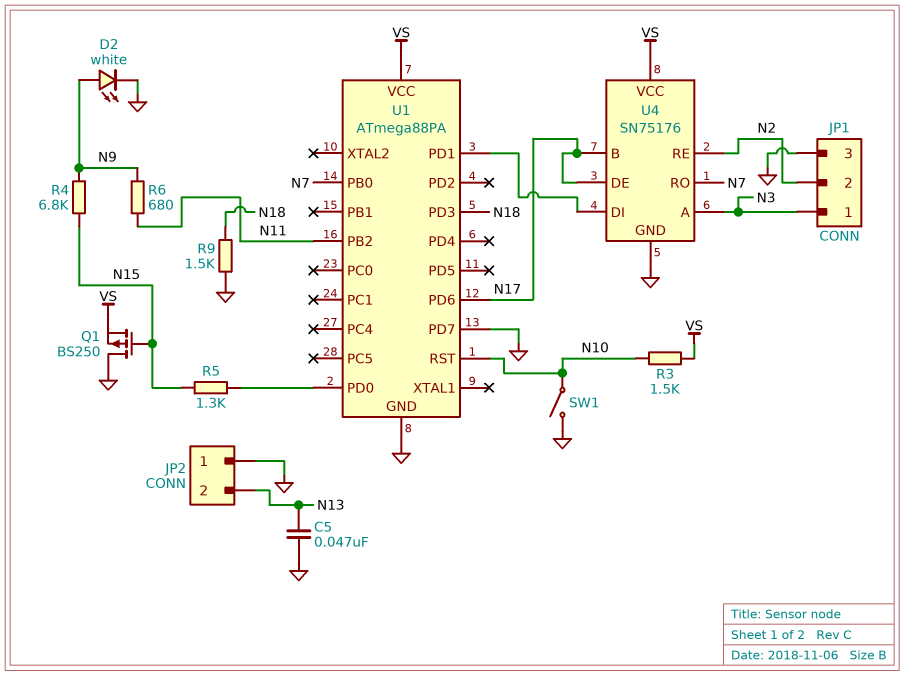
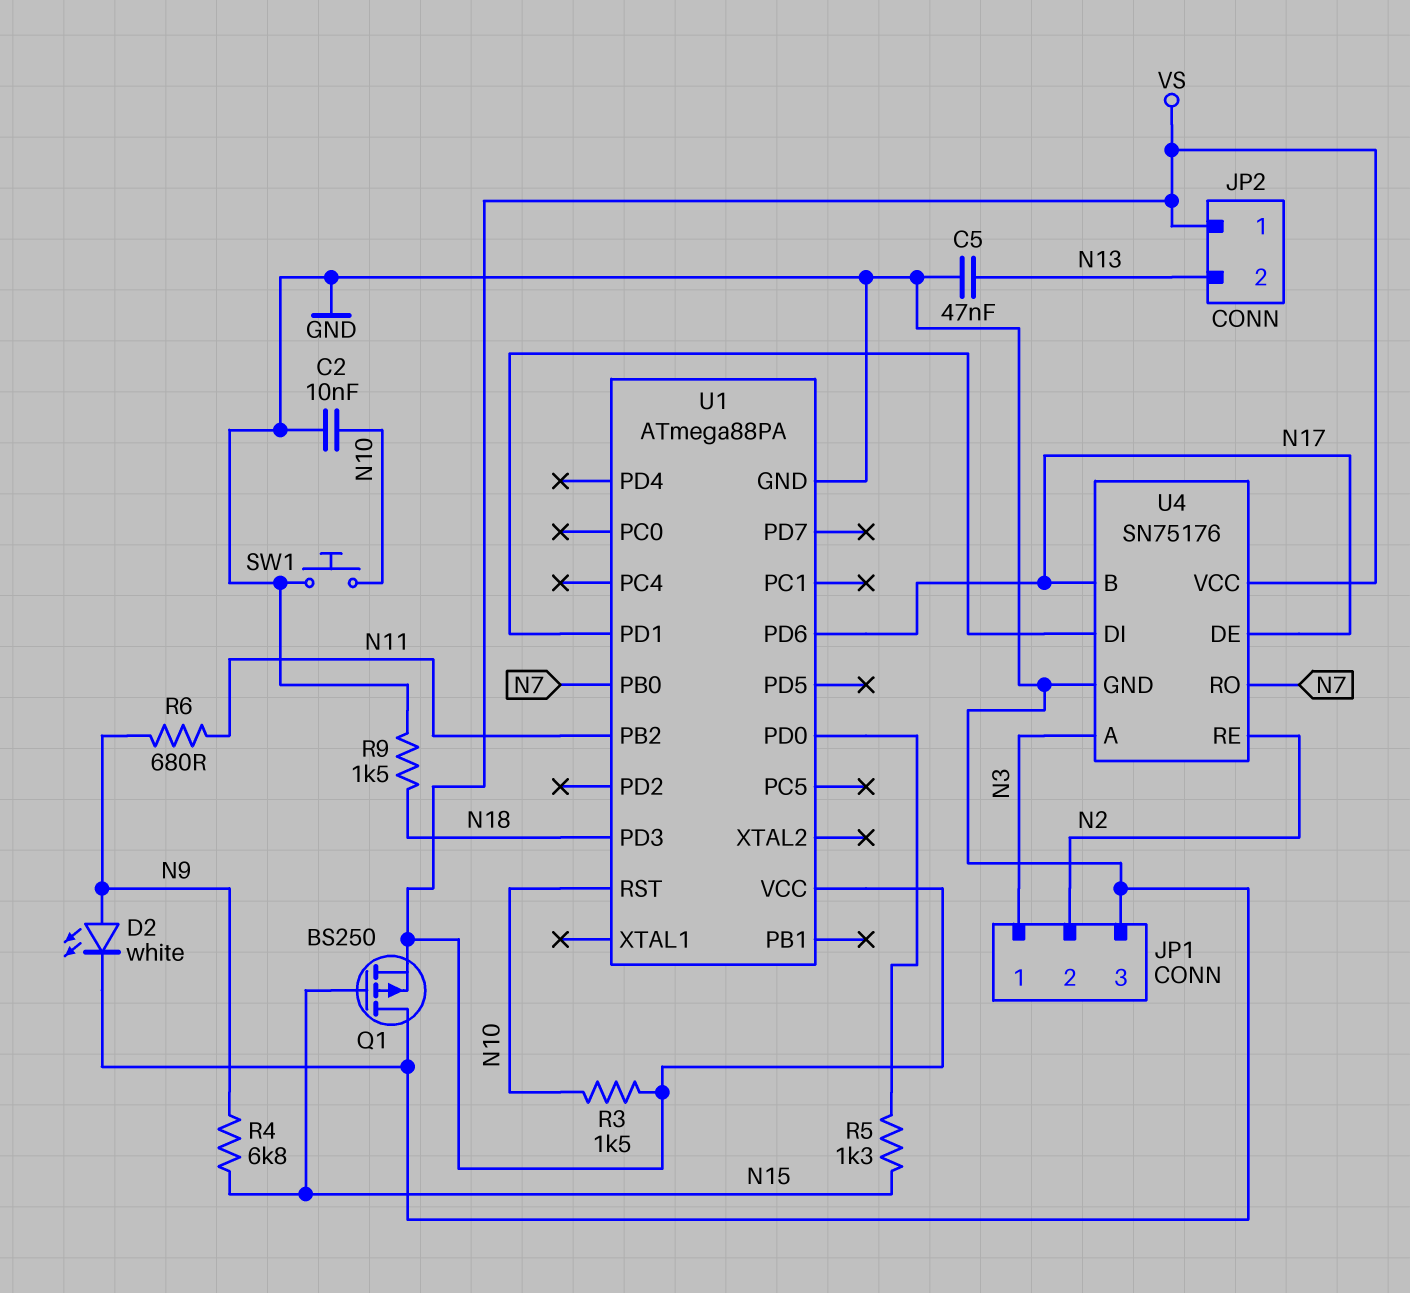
C2: none -> 10nF (GND, N10)
JP2 pin 1: GND -> VS
SW1: switch (GND, N10) -> button (GND, N10)
U1 pin PD7: GND -> none

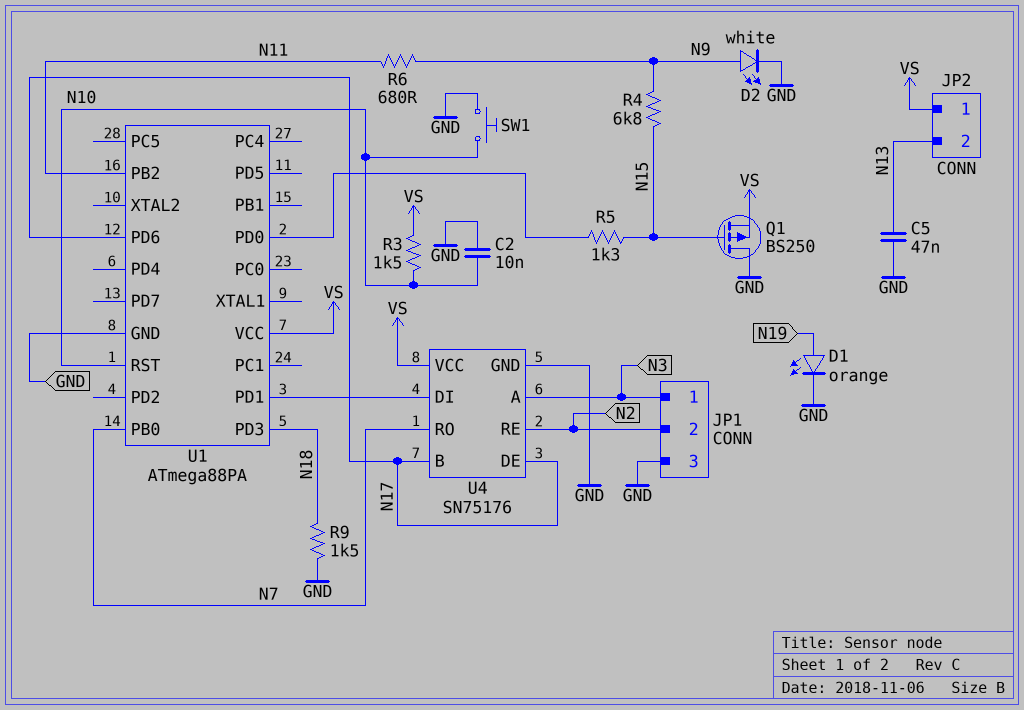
D1: none -> LED orange (A N19, K GND)

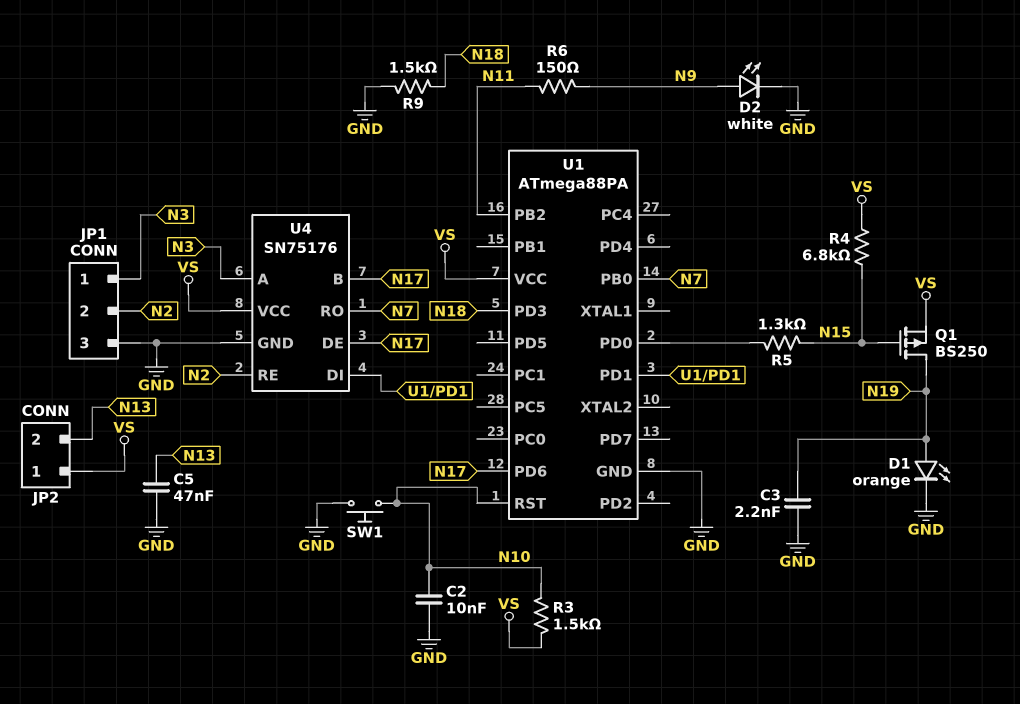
C3: none -> 2.2nF (GND, N19)
Q1: PMOS BS250 (G N15, D GND, S VS) -> PMOS BS250 (G N15, D N19, S VS)
R4: 6.8k (N9, N15) -> 6.8k (N15, VS)
R6: 680 (N9, N11) -> 150 (N9, N11)

